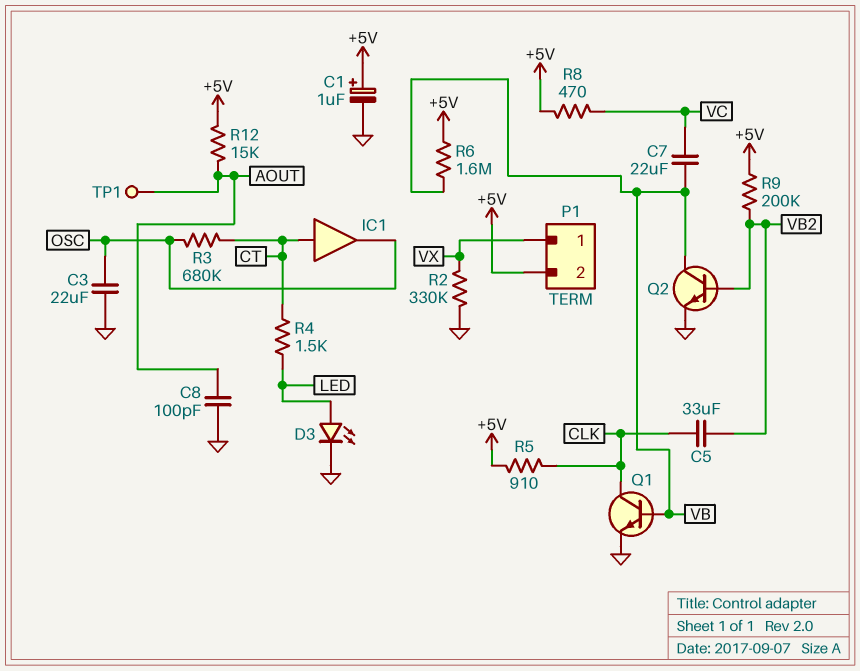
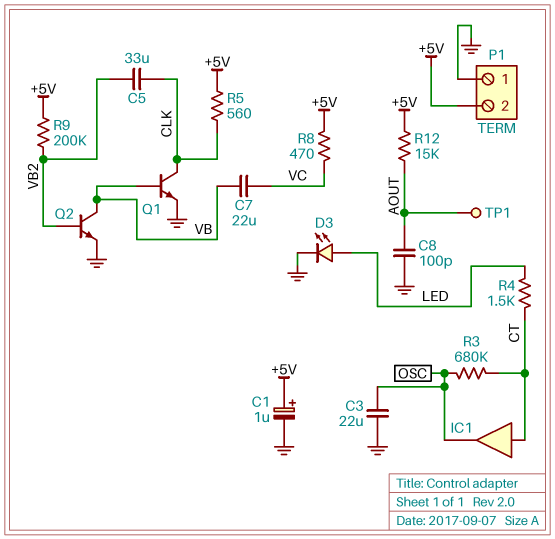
P1 pin 1: VX -> GND
R2: 330k (GND, VX) -> none
R5: 910 (+5V, CLK) -> 560 (+5V, CLK)
R6: 1.6M (+5V, VB) -> none

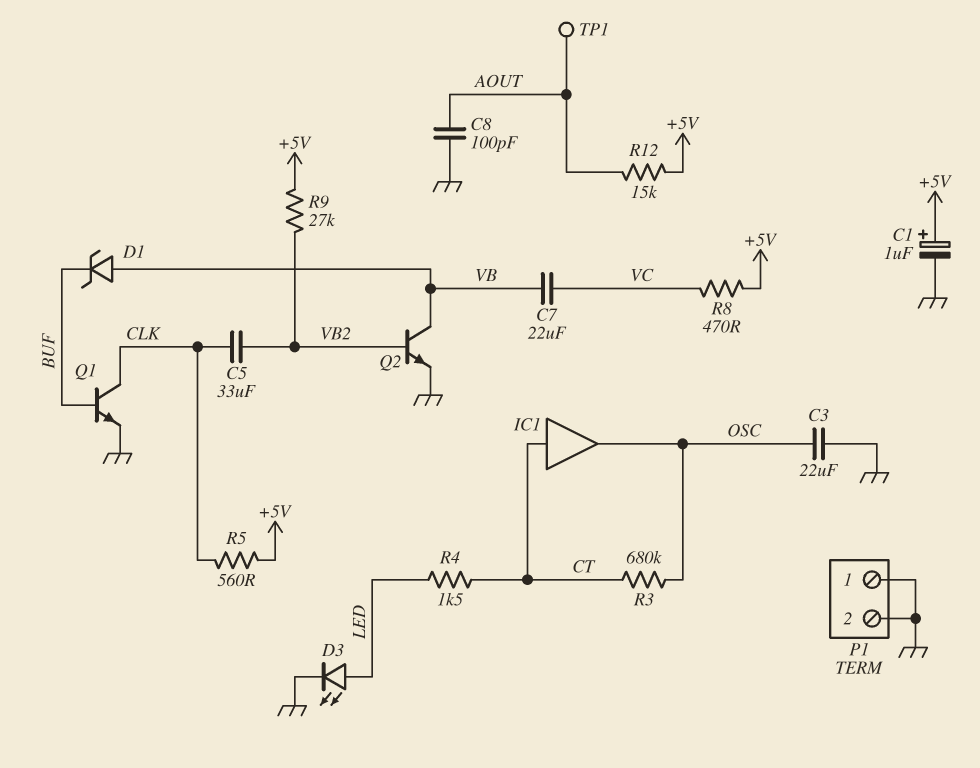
D1: none -> zener (A VB, K BUF)
P1 pin 2: +5V -> GND
Q1: NPN (B VB, C CLK, E GND) -> NPN (B BUF, C CLK, E GND)
R9: 200k (+5V, VB2) -> 27k (+5V, VB2)

